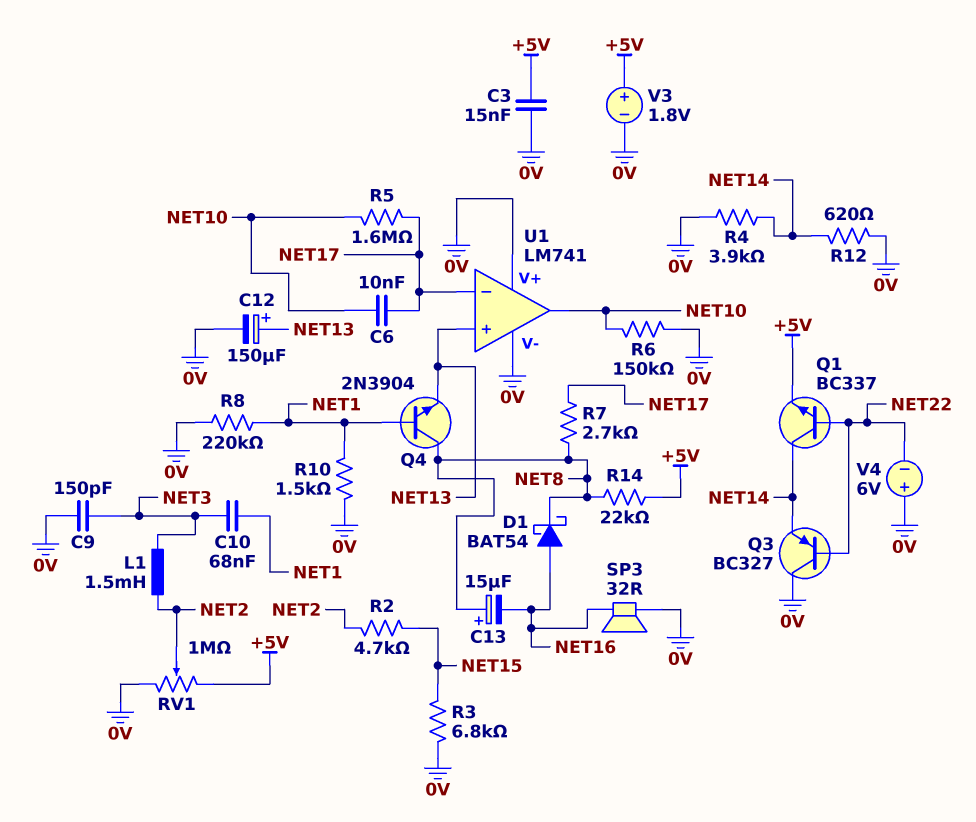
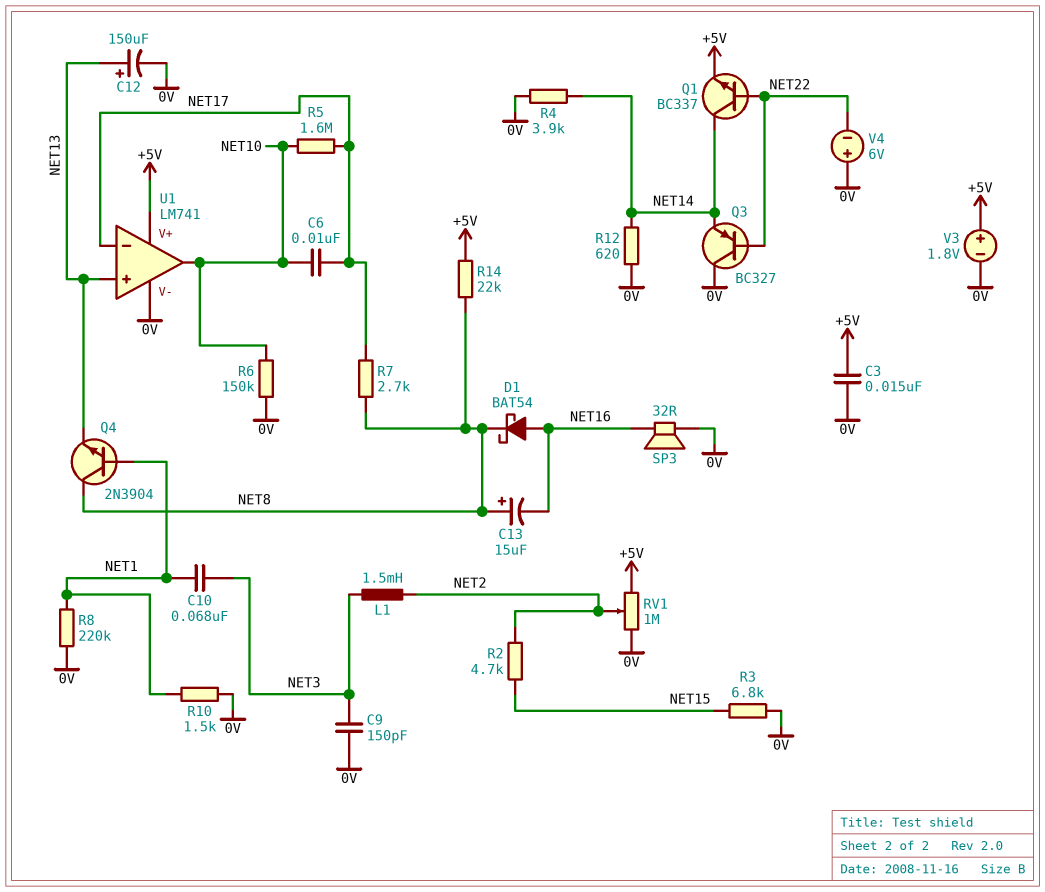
U1 pin V+: 0V -> +5V

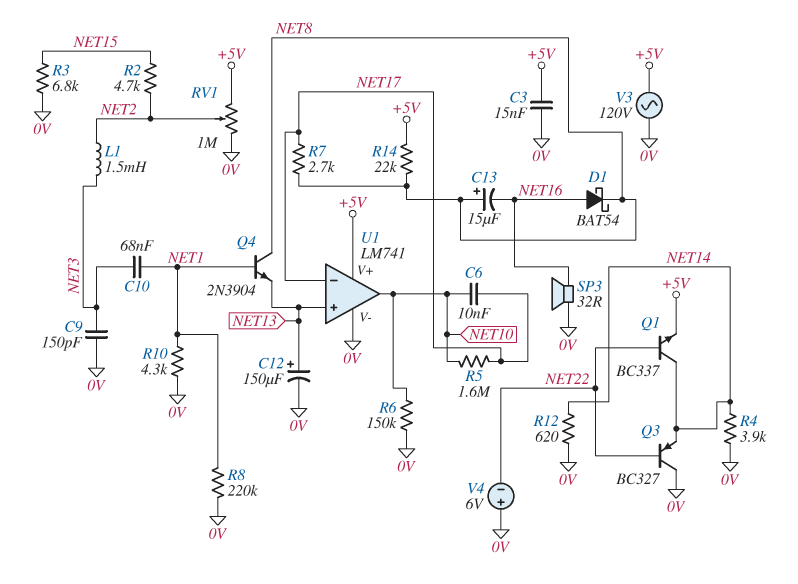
R10: 1.5k (0V, NET1) -> 4.3k (0V, NET1)
V3: 1.8V (plus +5V, minus 0V) -> AC 120V (+5V, 0V)

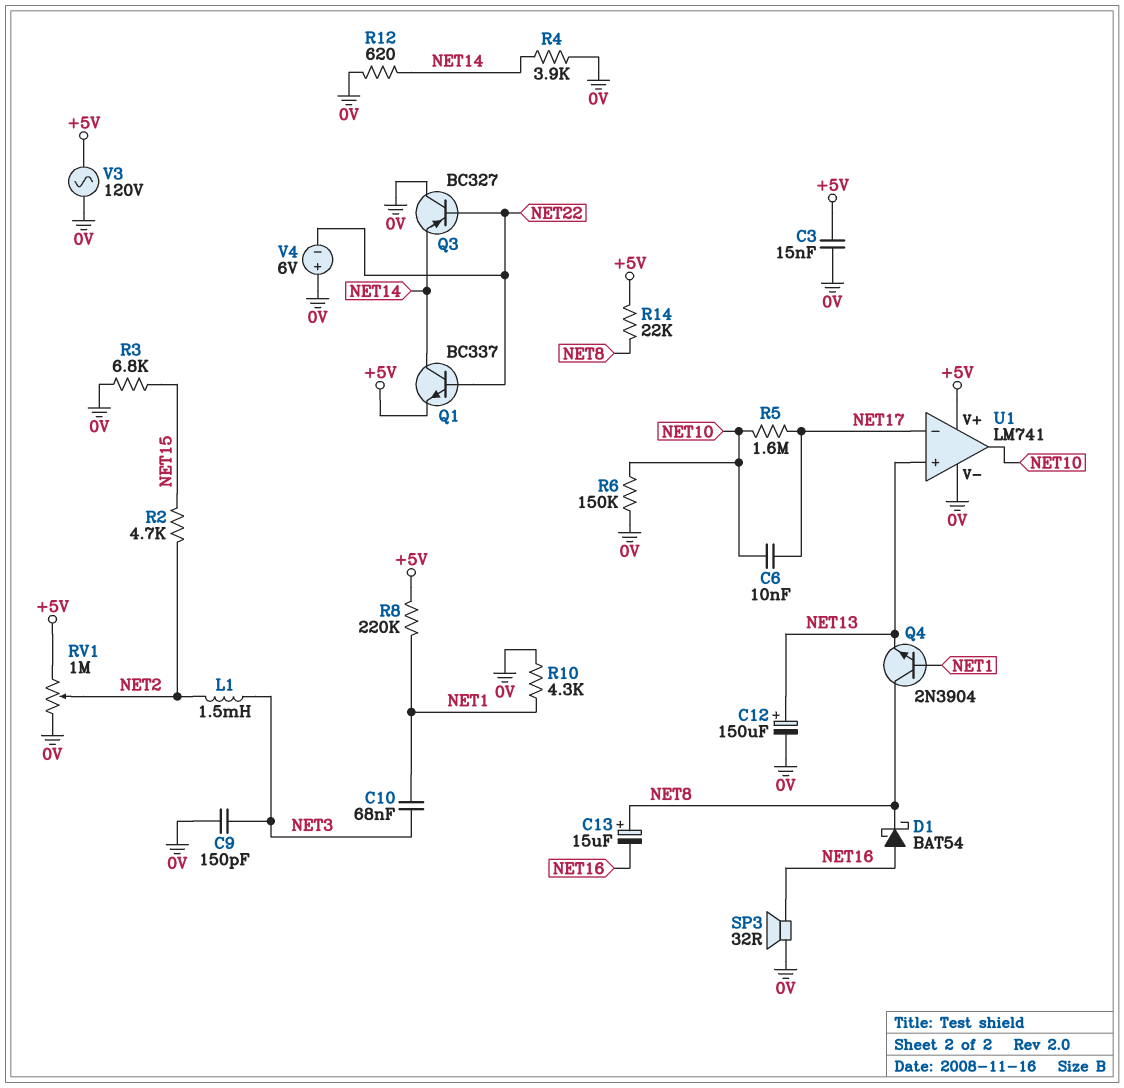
R7: 2.7k (NET8, NET17) -> none
R8: 220k (0V, NET1) -> 220k (+5V, NET1)

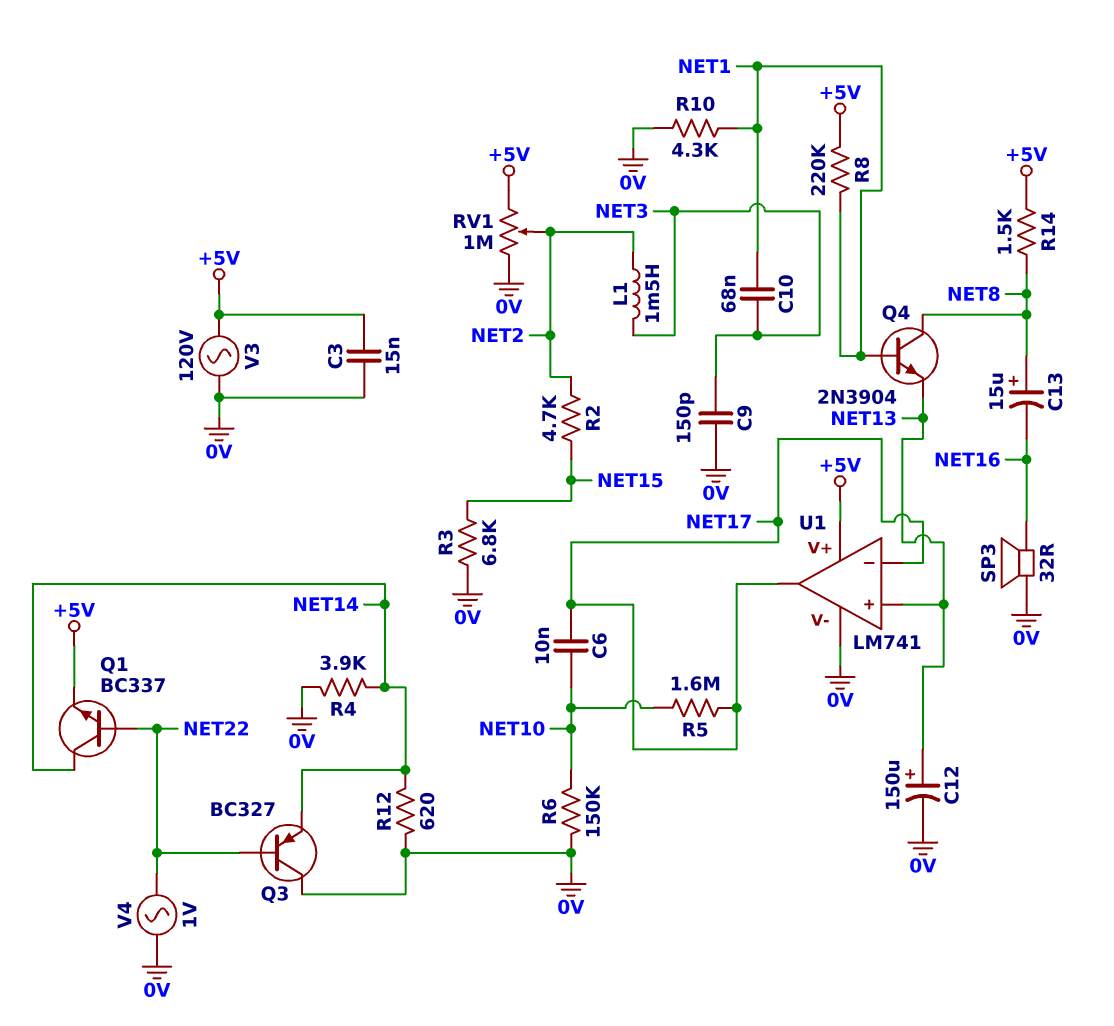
D1: schottky BAT54 (A NET16, K NET8) -> none
R14: 22k (+5V, NET8) -> 1.5k (+5V, NET8)
U1 pin out: NET10 -> NET17
V4: 6V (plus 0V, minus NET22) -> AC 1V (0V, NET22)

